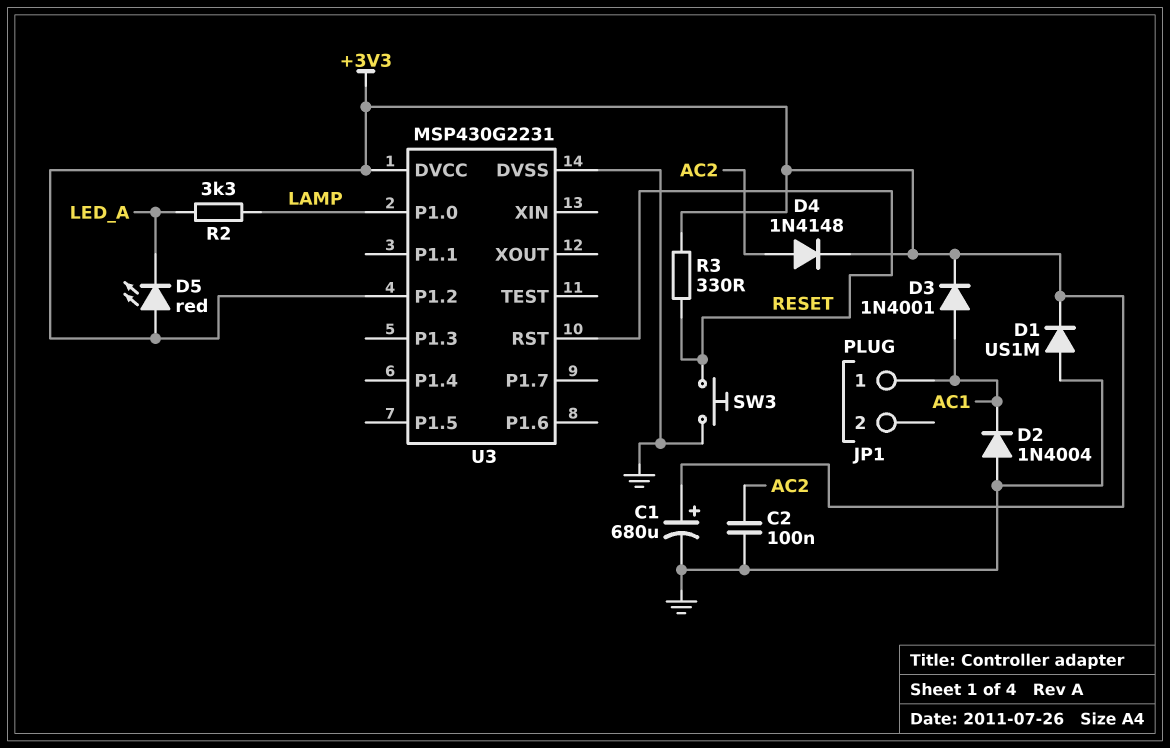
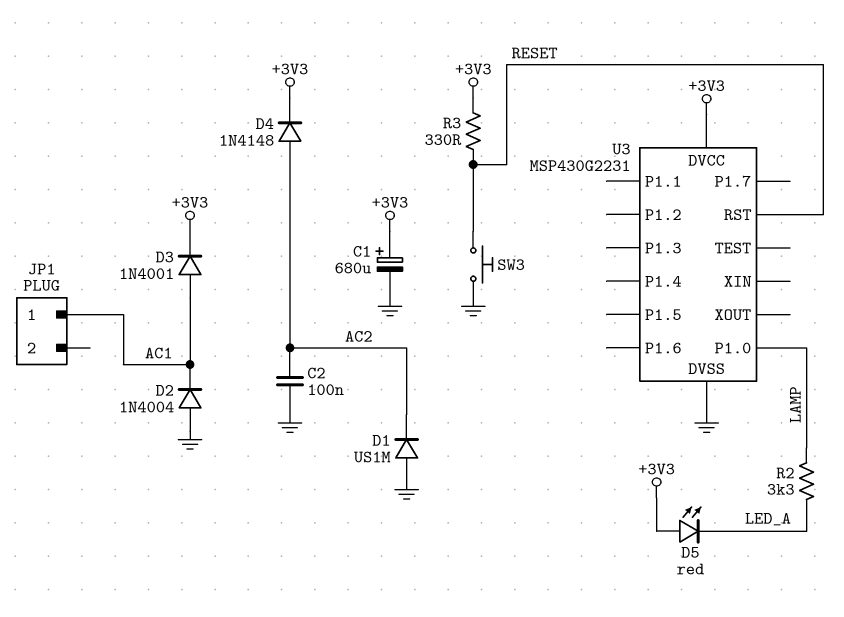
D1: diode US1M (A GND, K +3V3) -> diode US1M (A GND, K AC2)
U3 pin P1.2: +3V3 -> none

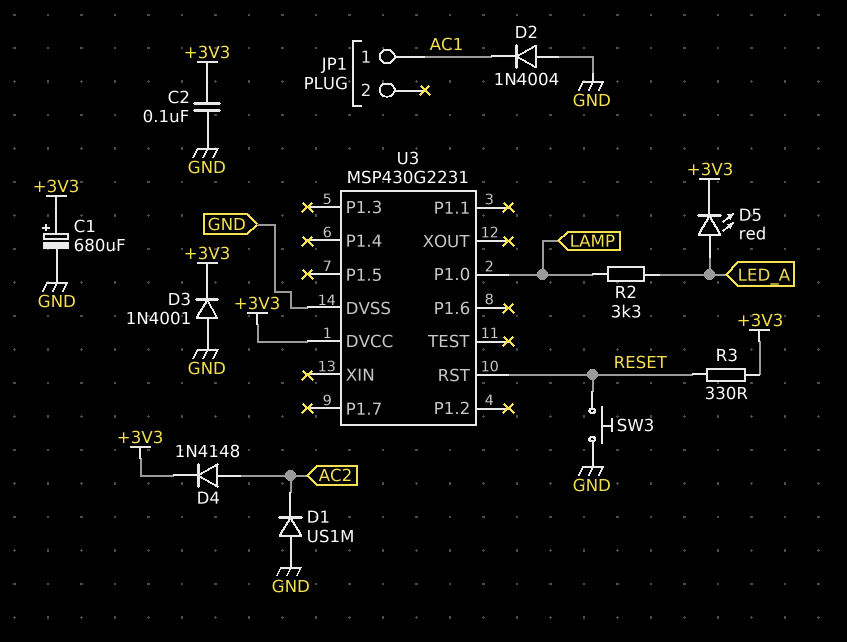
C2: 100nF (AC2, GND) -> 100nF (+3V3, GND)
D3: diode 1N4001 (A AC1, K +3V3) -> diode 1N4001 (A GND, K +3V3)
D5: LED red (A +3V3, K LED_A) -> LED red (A LED_A, K +3V3)

